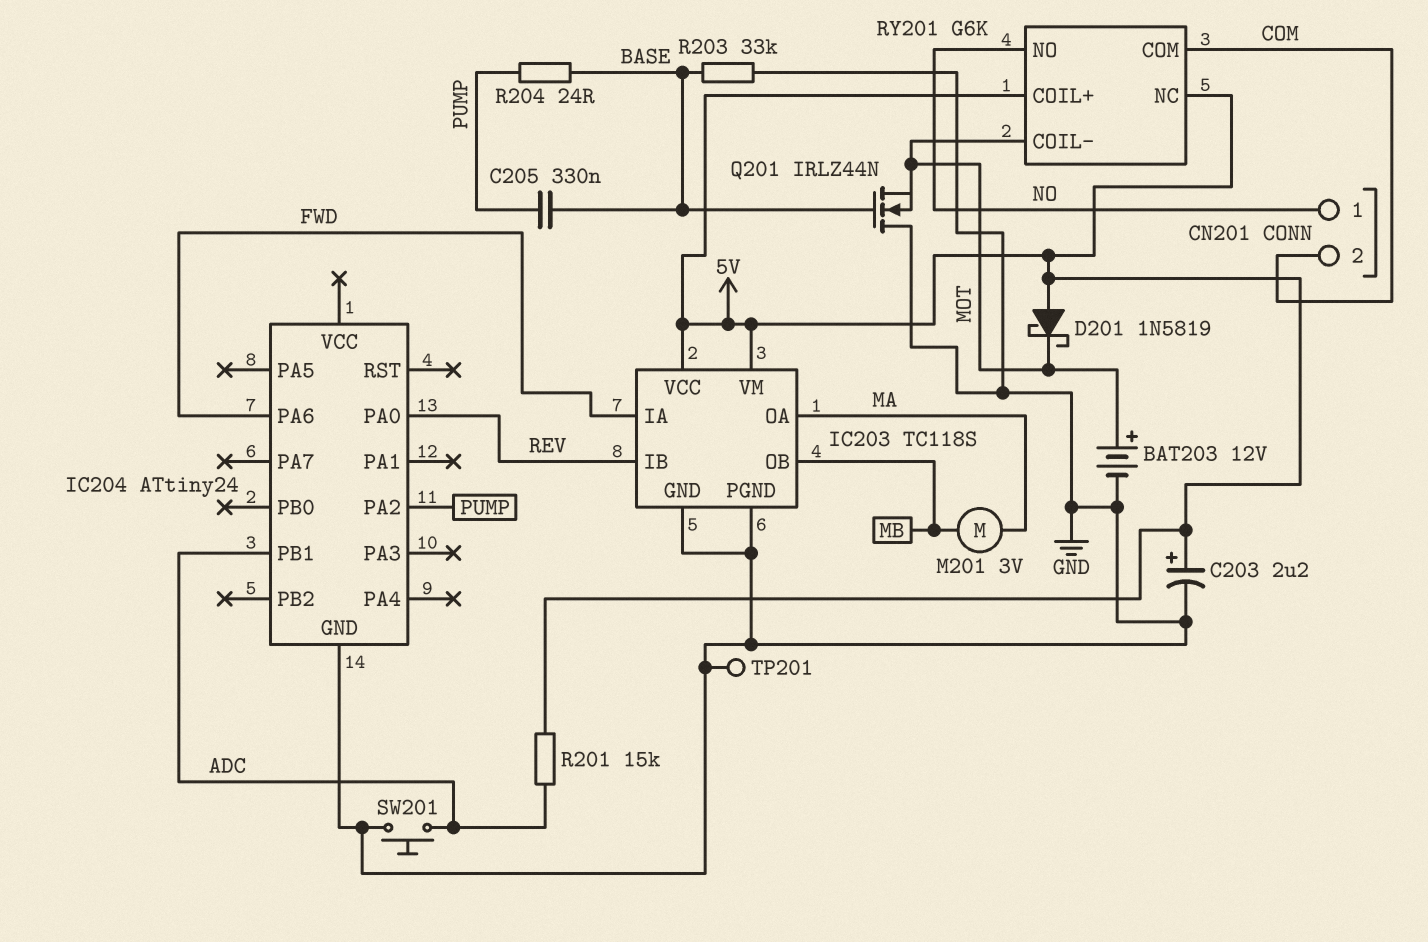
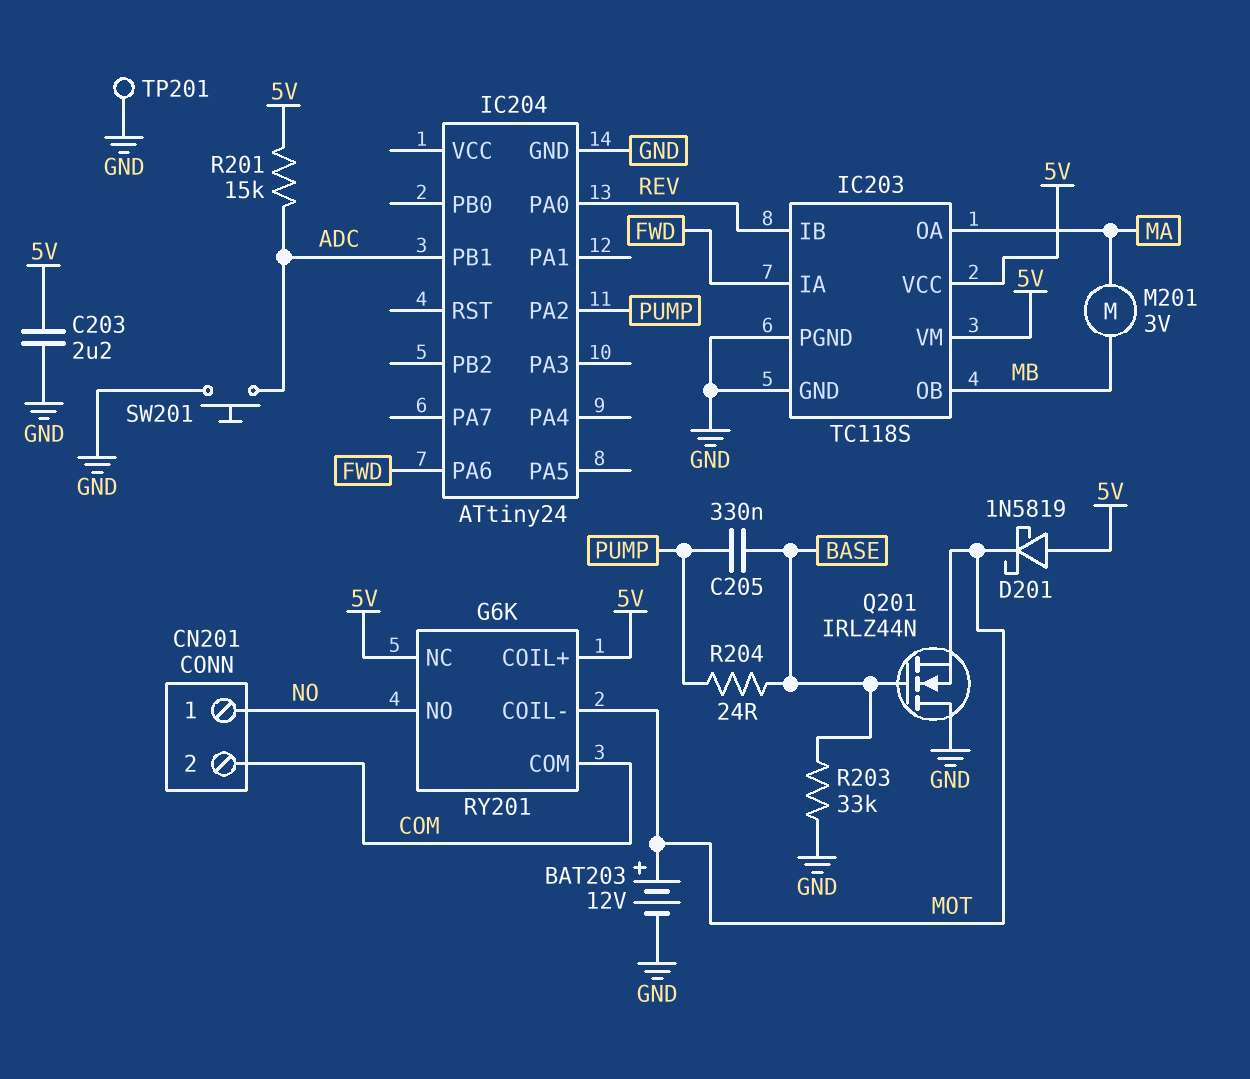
C203: 2.2uF (plus 5V, minus GND) -> 2.2uF (5V, GND)

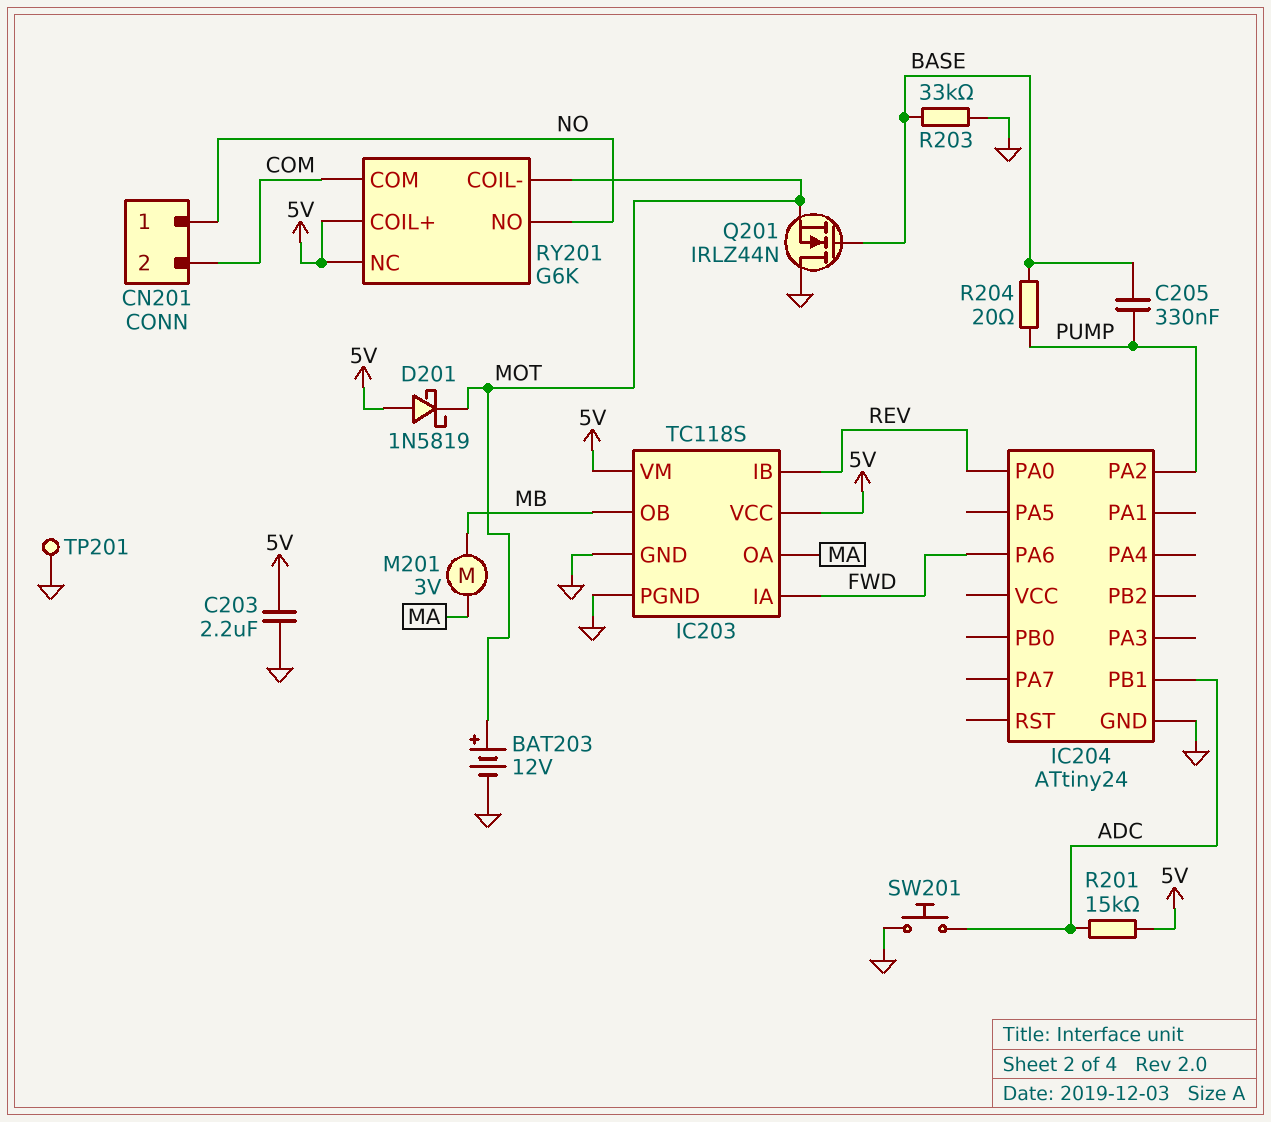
R204: 24 (BASE, PUMP) -> 20 (BASE, PUMP)

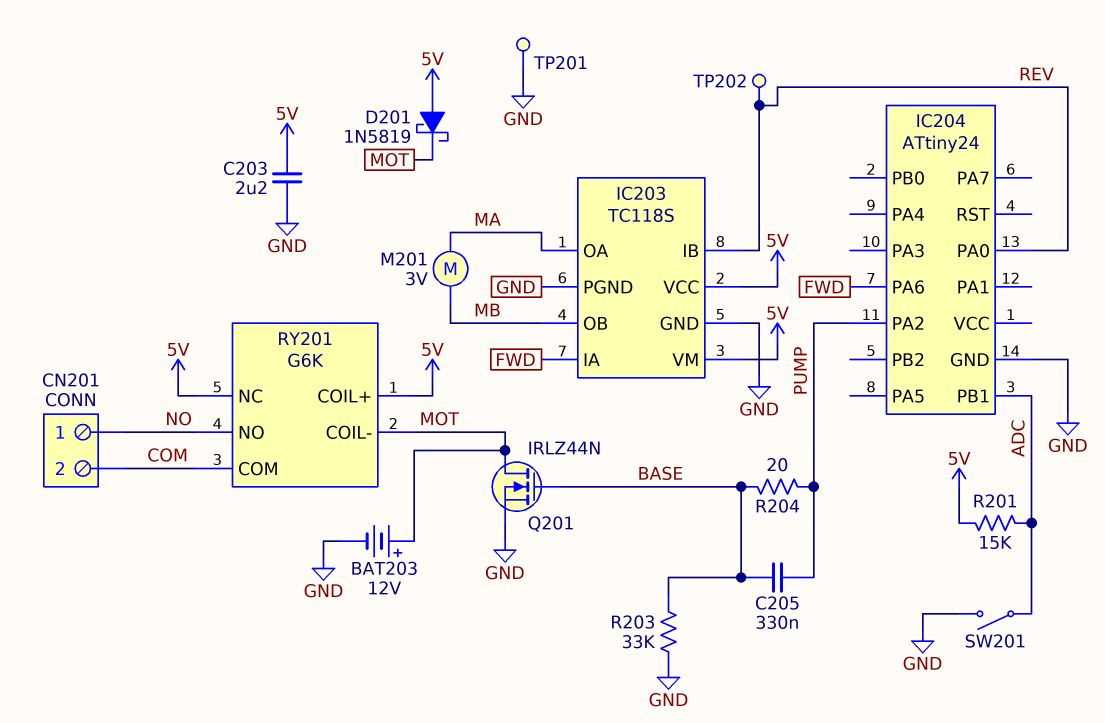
Q201: NMOS IRLZ44N (G BASE, D GND, S MOT) -> NMOS IRLZ44N (G BASE, D MOT, S GND)
SW201: button (ADC, GND) -> switch (ADC, GND)
TP202: none -> test point (REV)

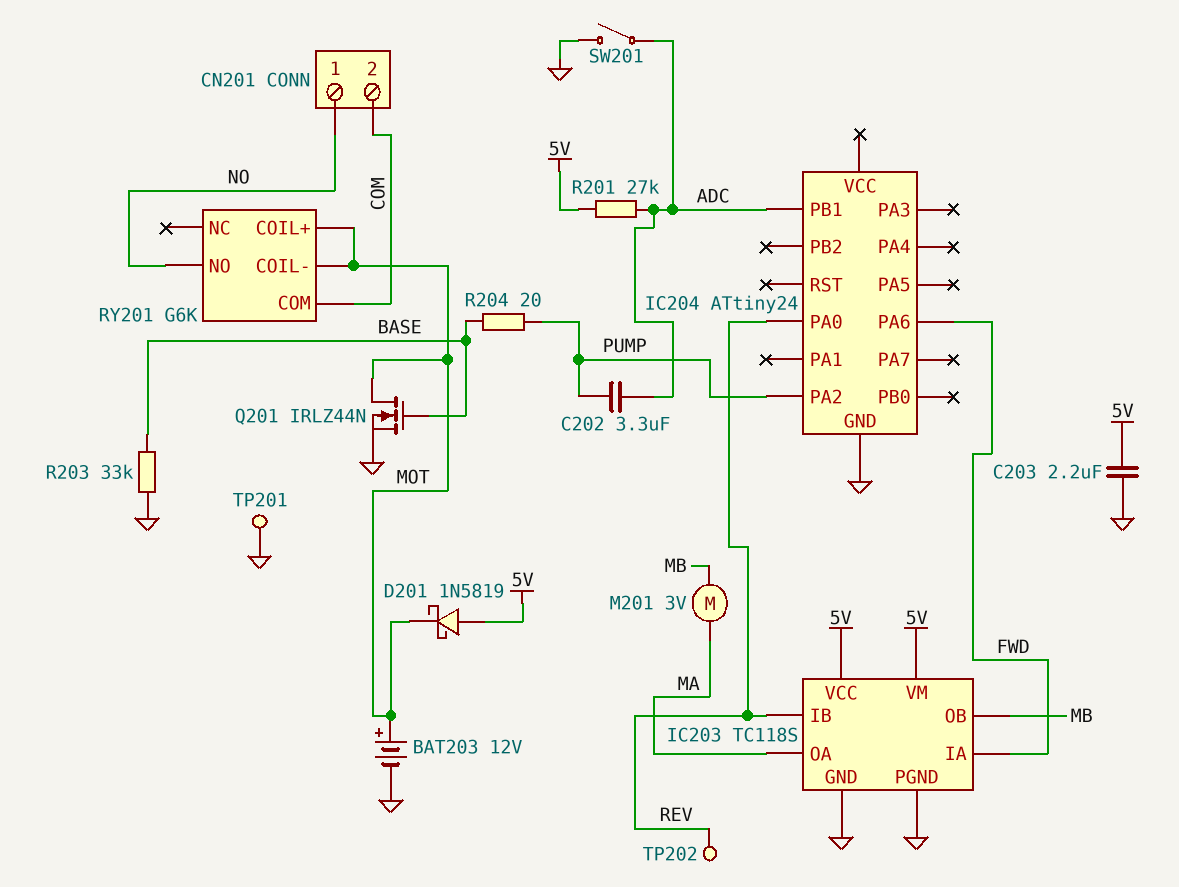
C202: none -> 3.3uF (ADC, PUMP)
C205: 330nF (BASE, PUMP) -> none
R201: 15k (5V, ADC) -> 27k (5V, ADC)
RY201 pin COIL+: 5V -> MOT
RY201 pin NC: 5V -> none

